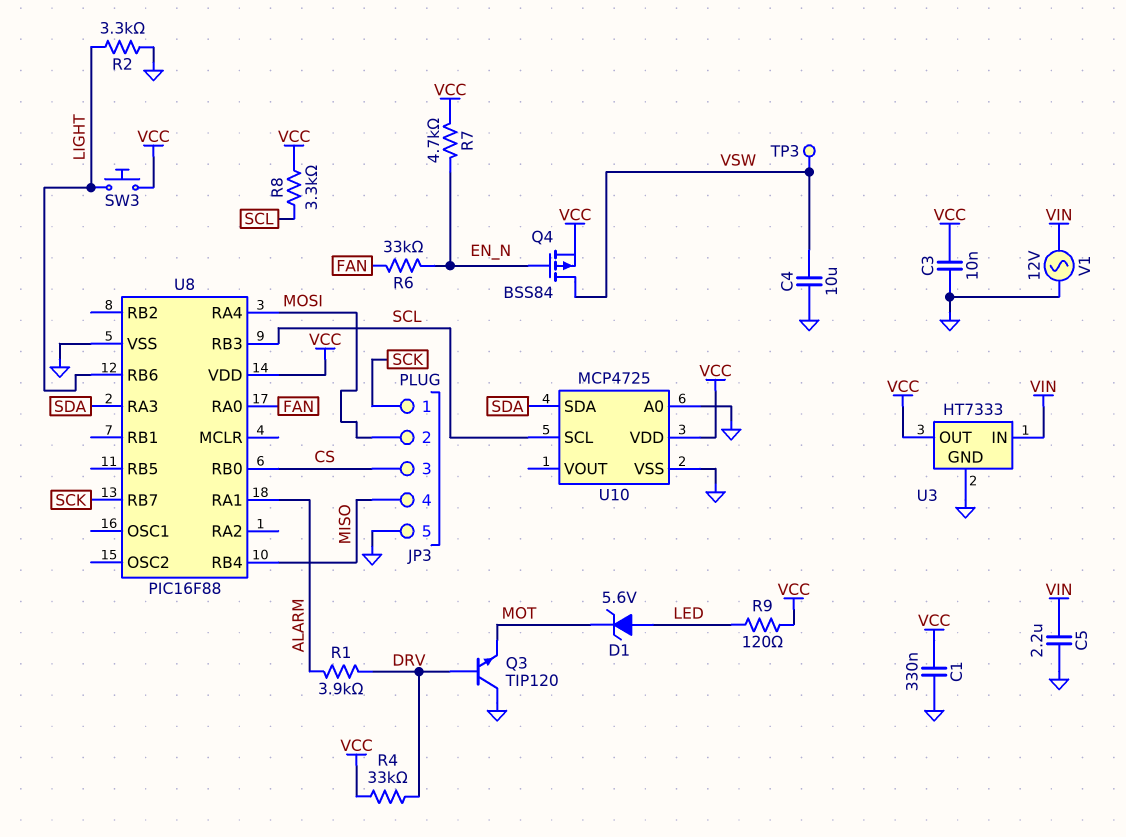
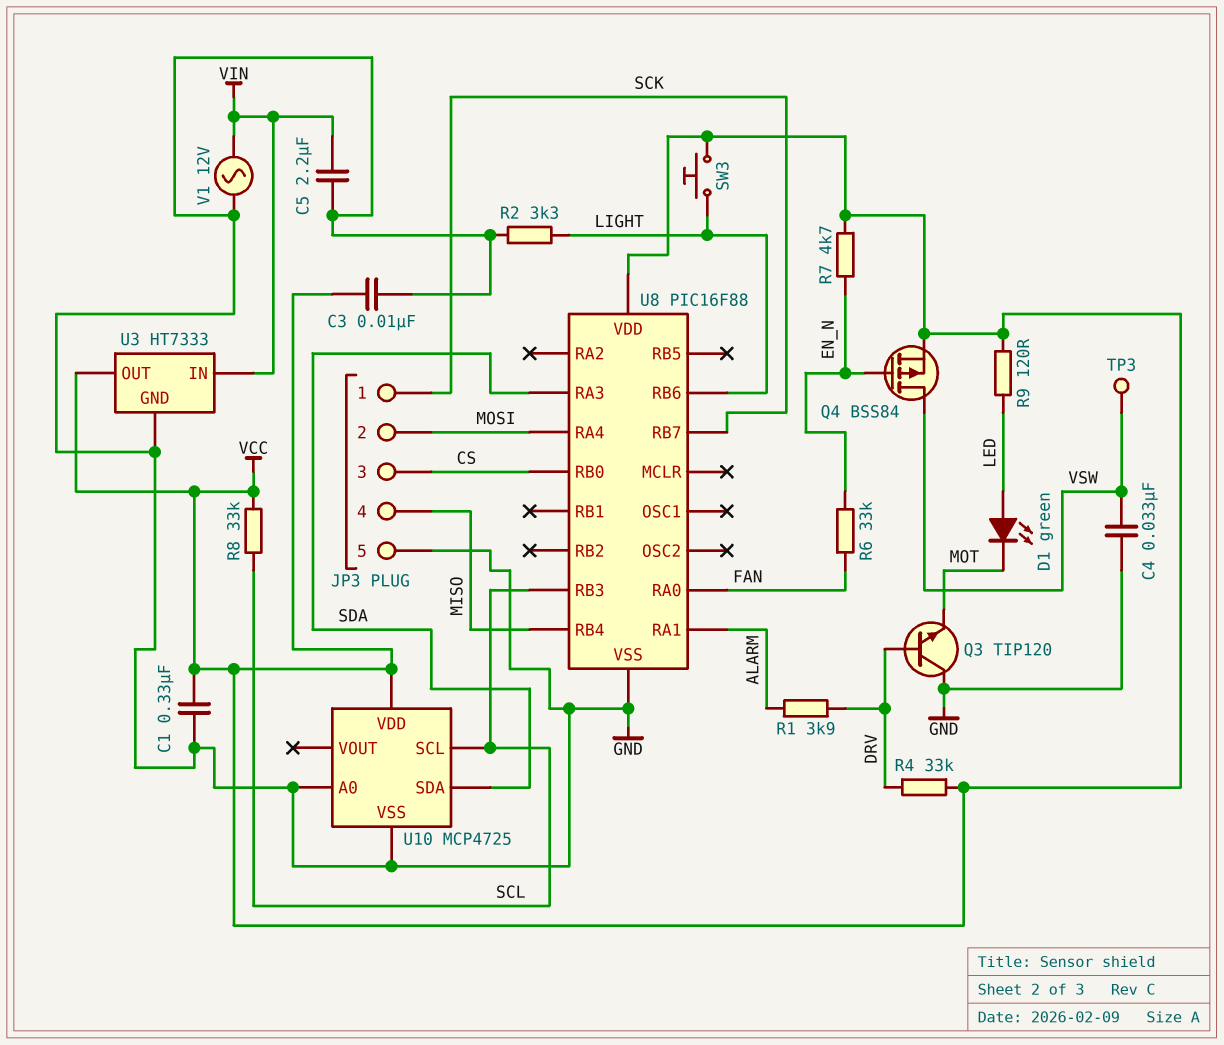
C4: 10uF (GND, VSW) -> 33nF (GND, VSW)
D1: zener 5.6V (A LED, K MOT) -> LED green (A LED, K MOT)
R8: 3.3k (SCL, VCC) -> 33k (SCL, VCC)

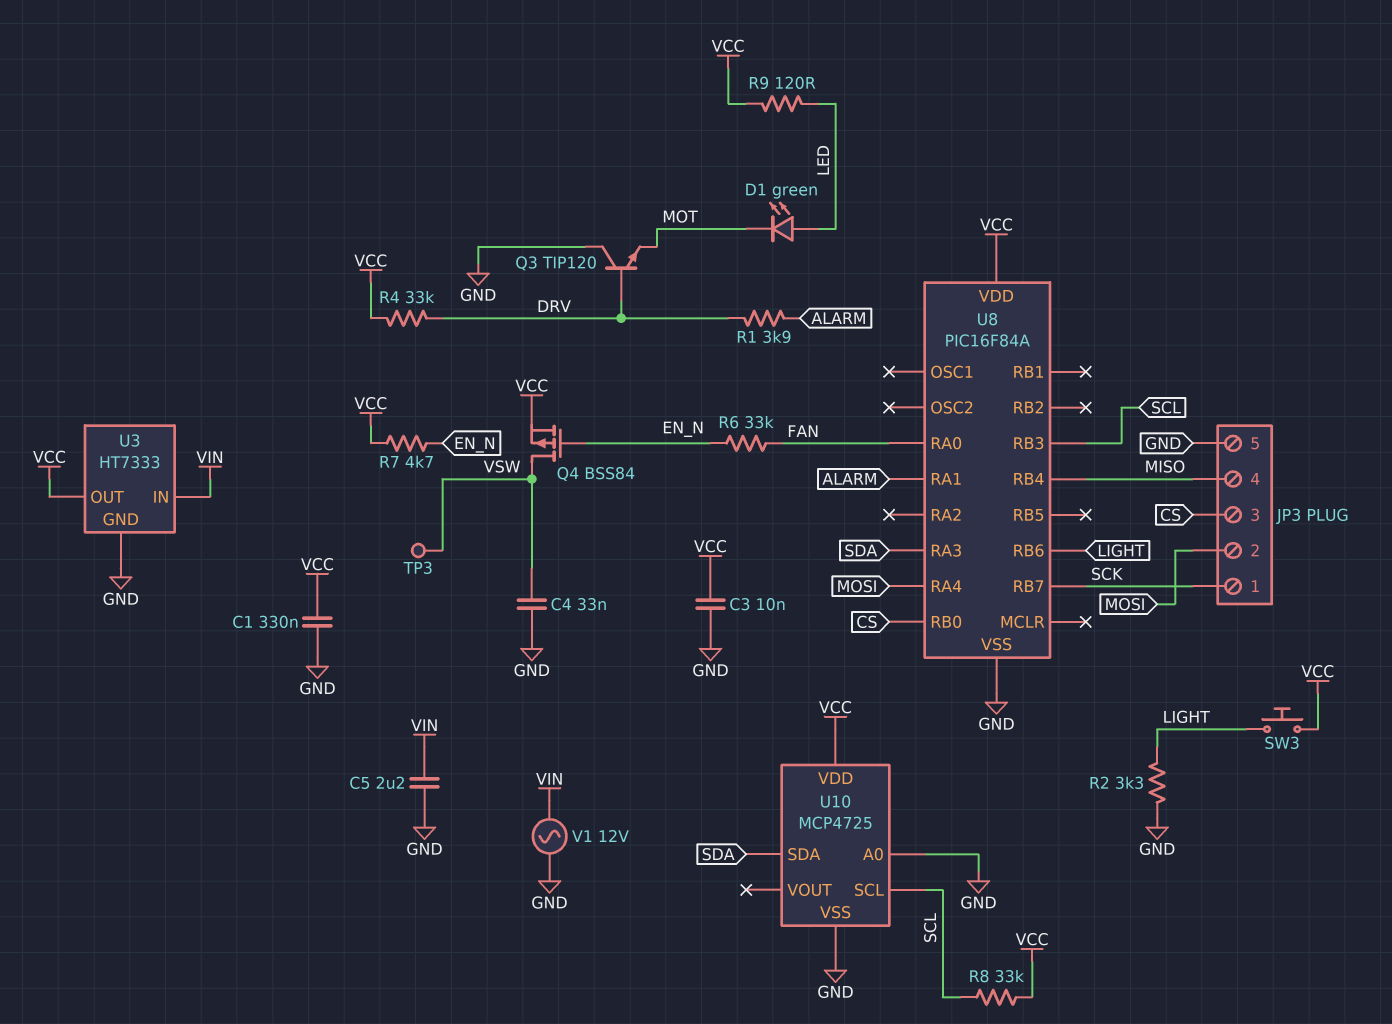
U8: PIC16F88 -> PIC16F84A

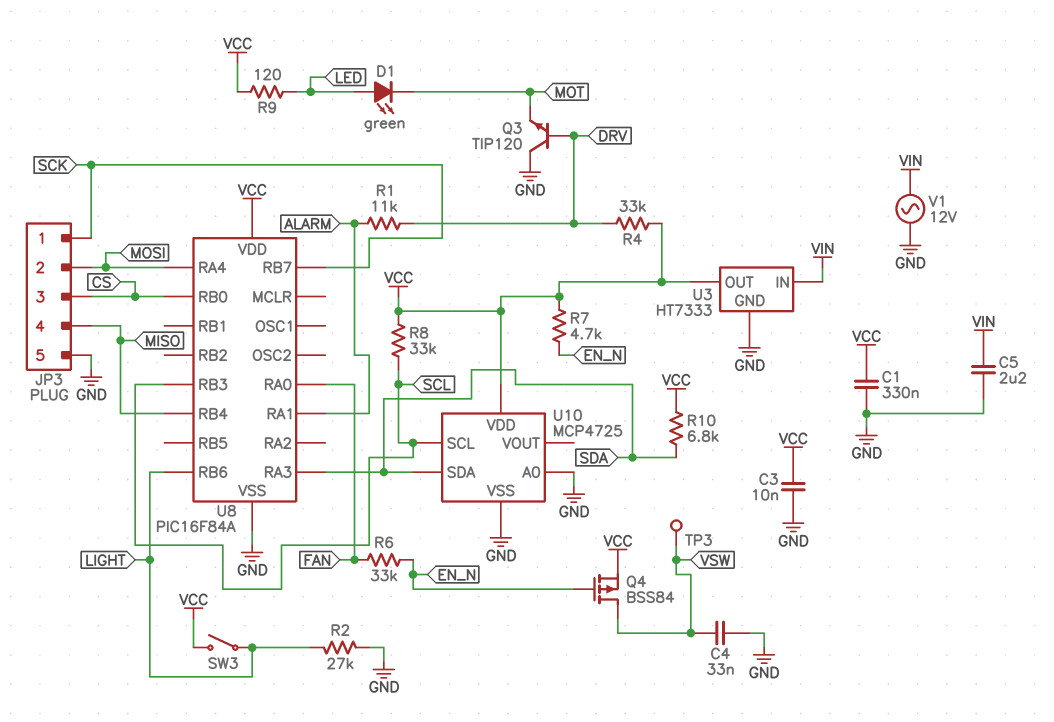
R1: 3.9k (ALARM, DRV) -> 11k (ALARM, DRV)
R2: 3.3k (GND, LIGHT) -> 27k (GND, LIGHT)
R10: none -> 6.8k (SDA, VCC)
SW3: button (LIGHT, VCC) -> switch (LIGHT, VCC)

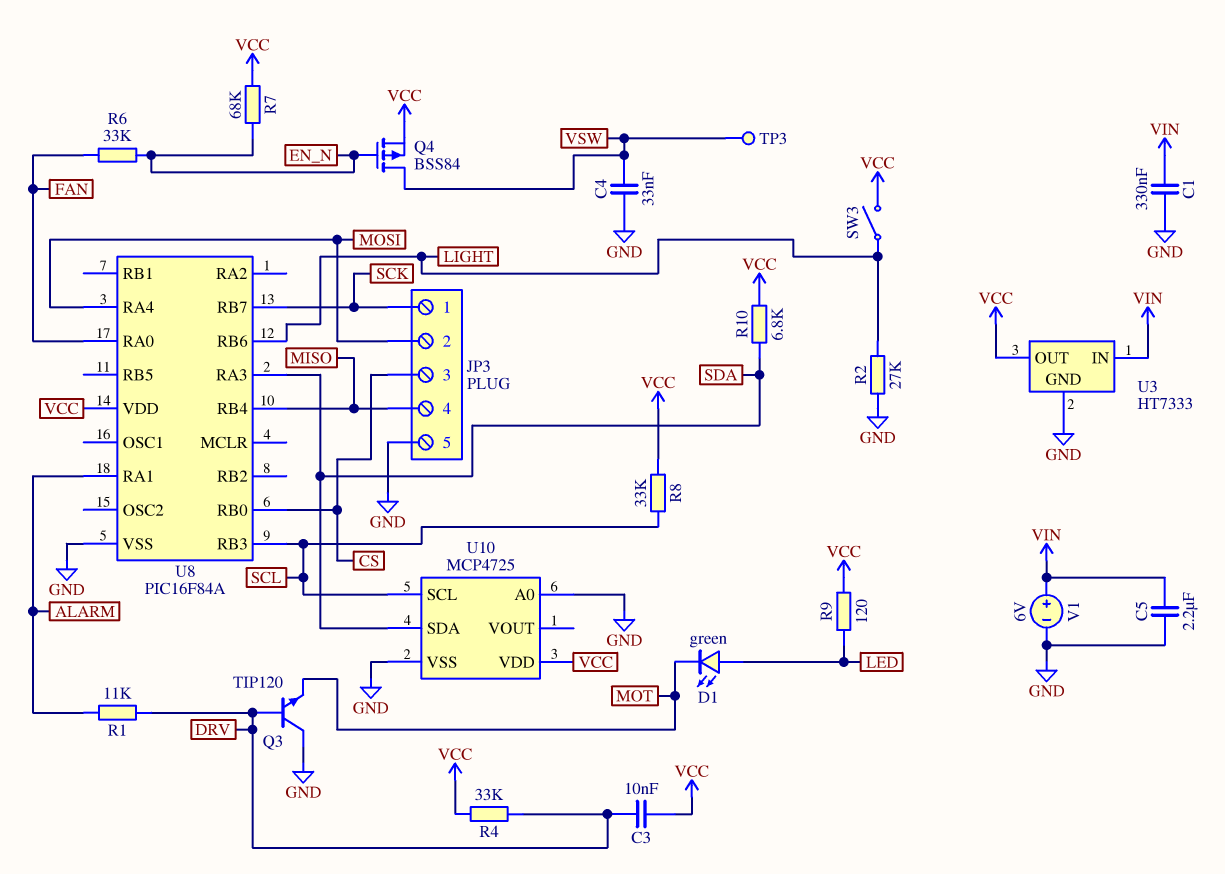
C1: 330nF (GND, VCC) -> 330nF (GND, VIN)
C3: 10nF (GND, VCC) -> 10nF (DRV, VCC)
R7: 4.7k (EN_N, VCC) -> 68k (EN_N, VCC)
V1: AC 12V (GND, VIN) -> 6V (plus VIN, minus GND)

